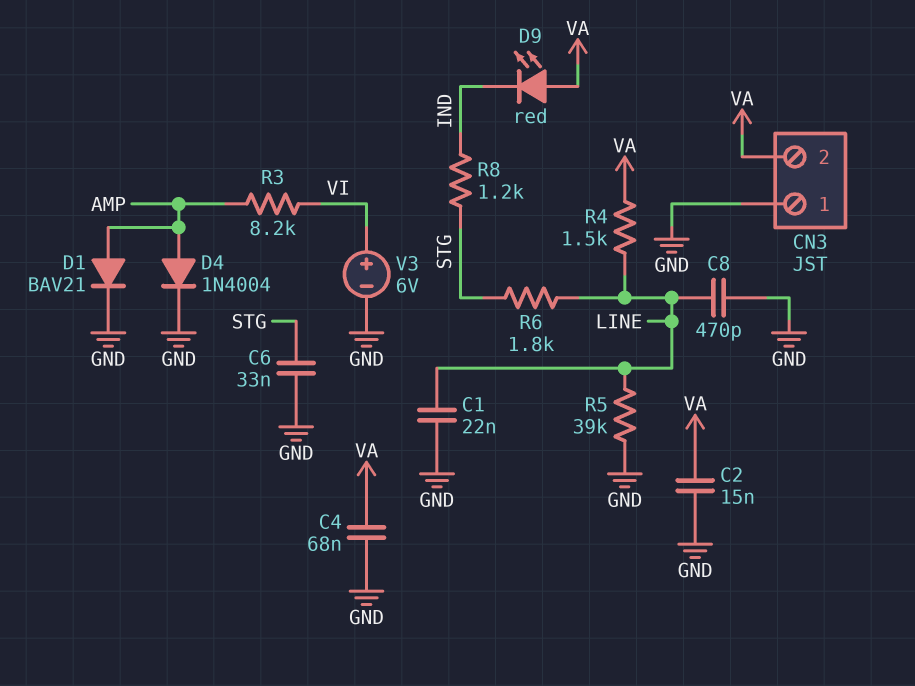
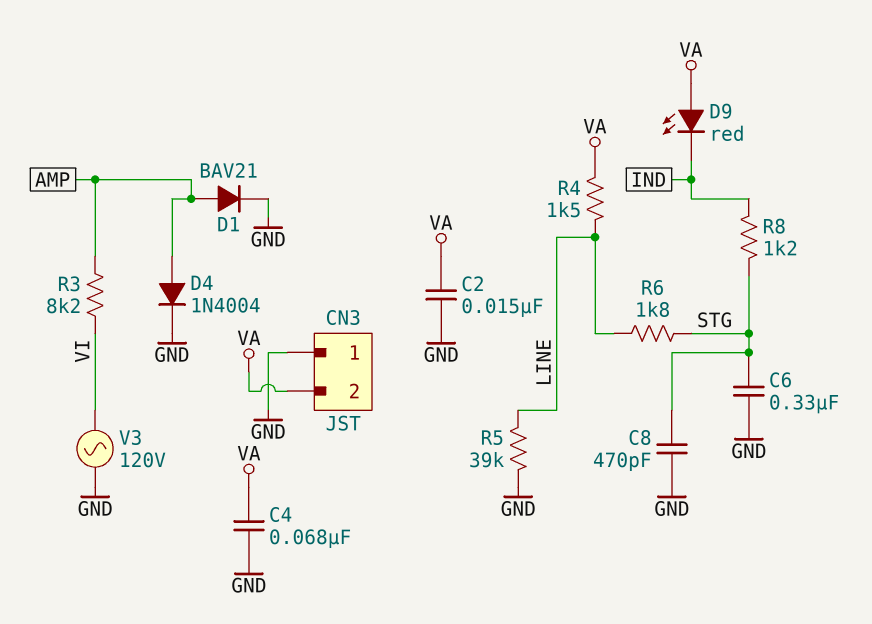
C1: 22nF (GND, LINE) -> none
C6: 33nF (GND, STG) -> 330nF (GND, STG)
C8: 470pF (GND, LINE) -> 470pF (GND, STG)
V3: 6V (plus VI, minus GND) -> AC 120V (GND, VI)

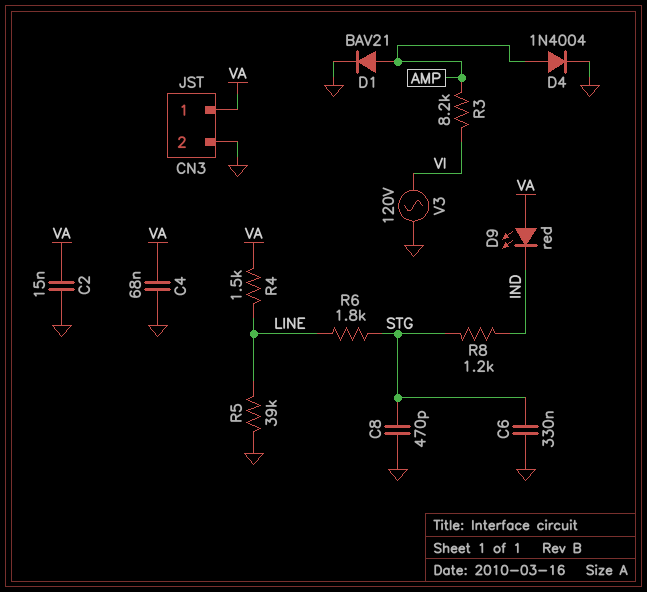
CN3 pin 1: GND -> VA
CN3 pin 2: VA -> GND

